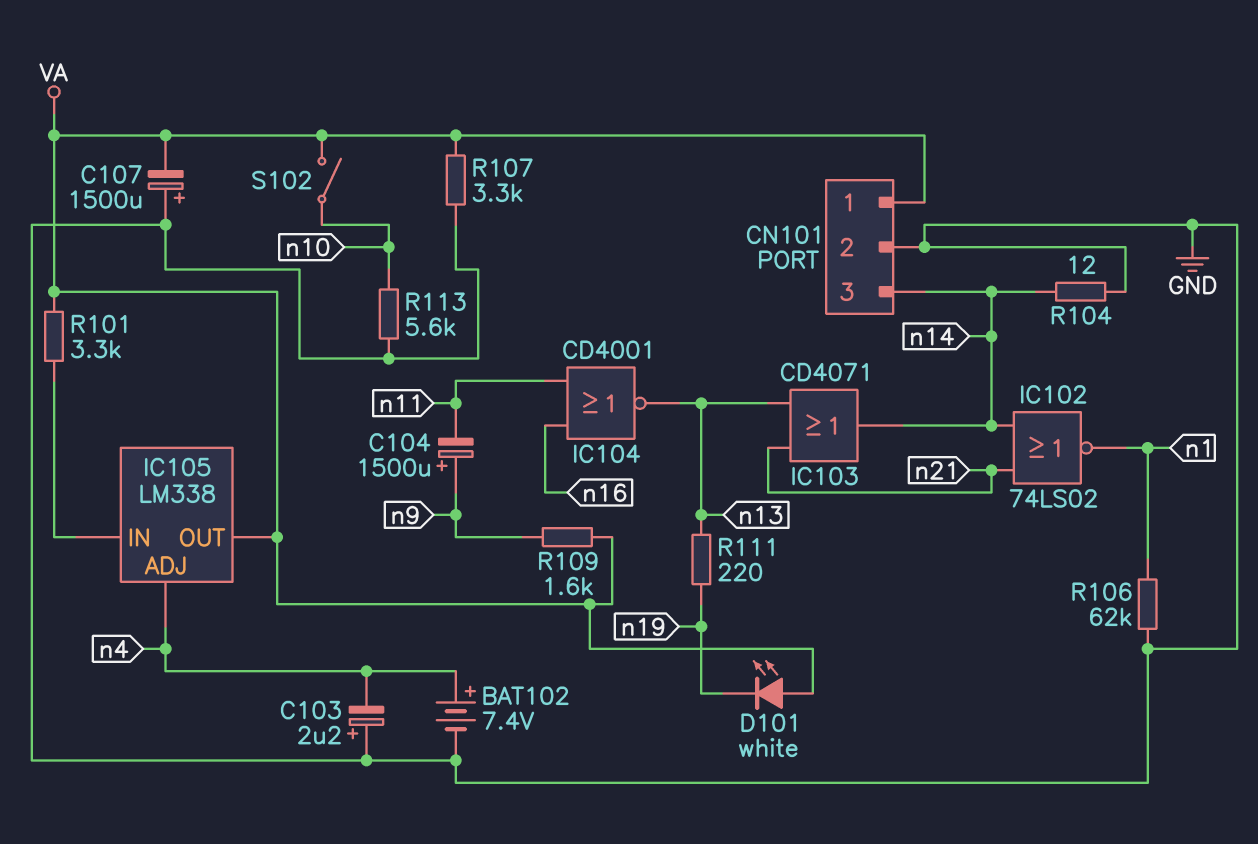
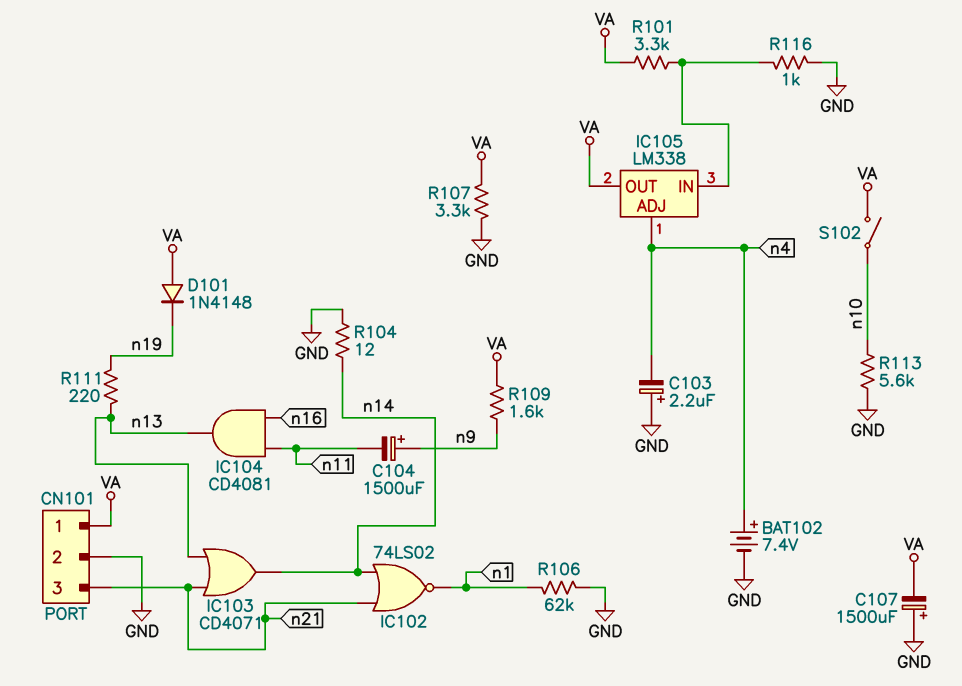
CN101 pin 3: n14 -> n21
D101: LED white (A VA, K n19) -> diode 1N4148 (A VA, K n19)
IC104: NOR CD4001 (in n11, in n16, out n13) -> AND CD4081 (in n11, in n16, out n13)
R116: none -> 1k (GND, IC105/IN)

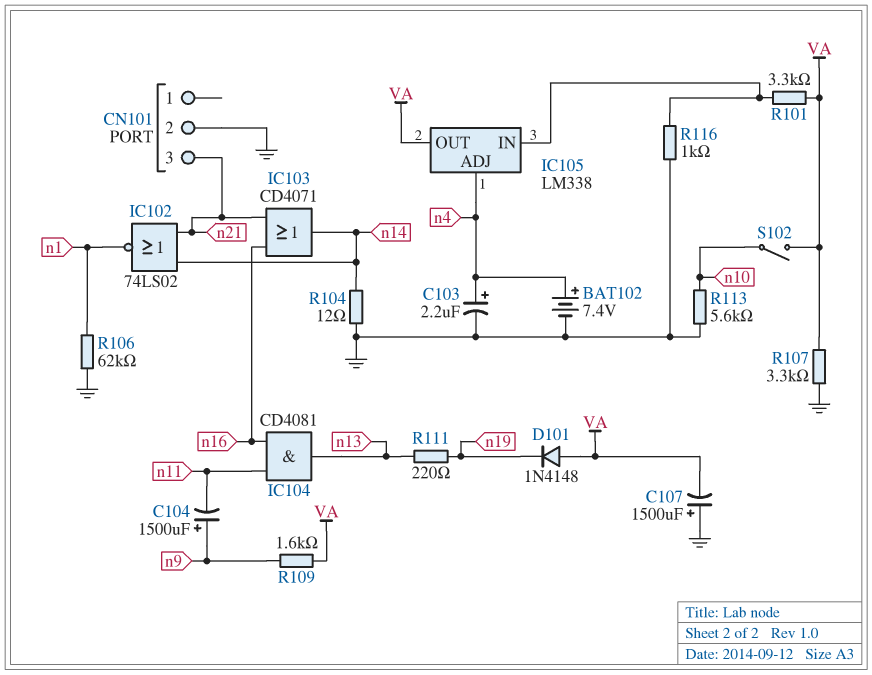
C103: 2.2uF (plus GND, minus n4) -> 2.2uF (plus n4, minus GND)
CN101 pin 1: VA -> none
IC103: OR CD4071 (in n13, in n21, out n14) -> OR CD4071 (in n16, in n21, out n14)

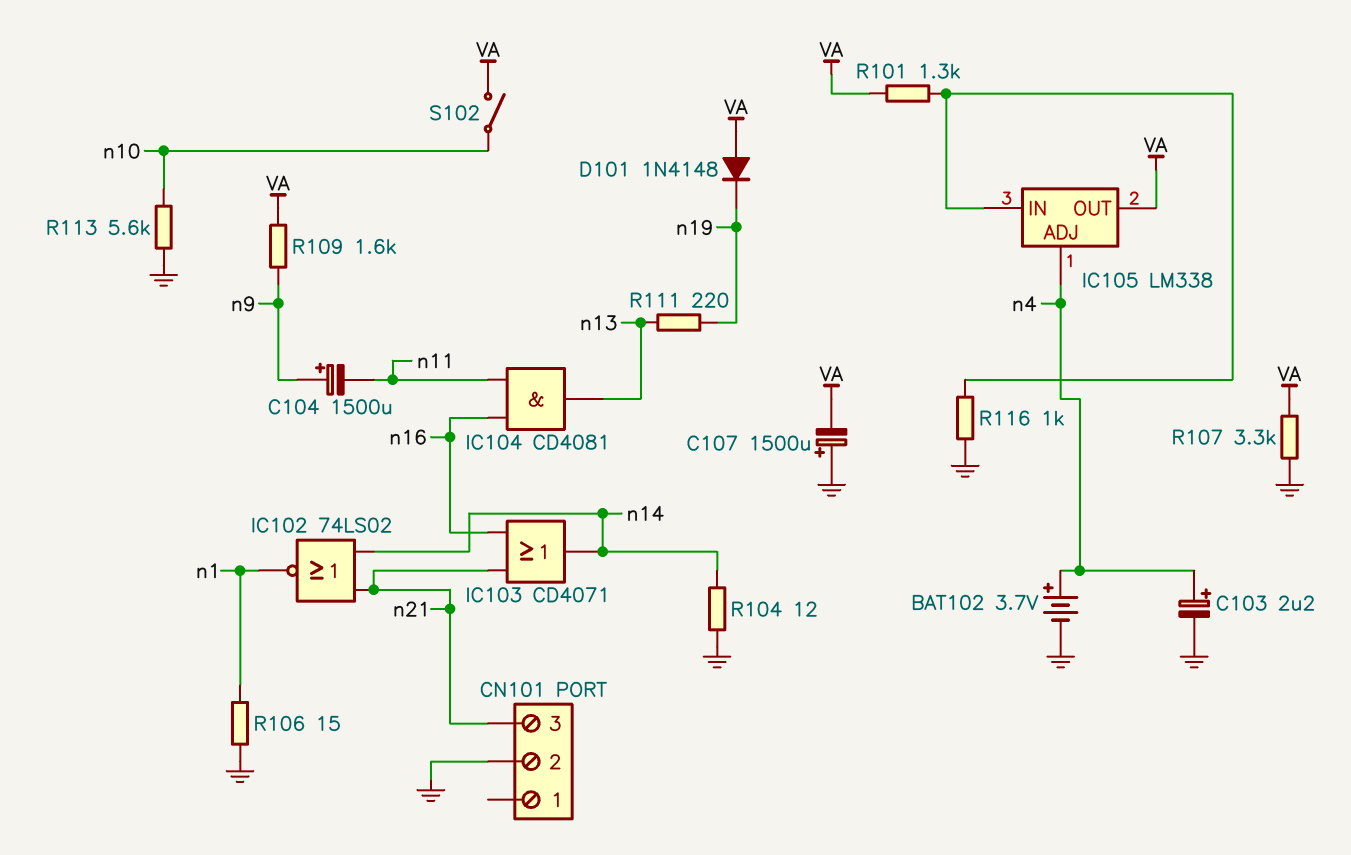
BAT102: 7.4V (plus n4, minus GND) -> 3.7V (plus n4, minus GND)
R101: 3.3k (IC105/IN, VA) -> 1.3k (IC105/IN, VA)
R106: 62k (GND, n1) -> 15 (GND, n1)

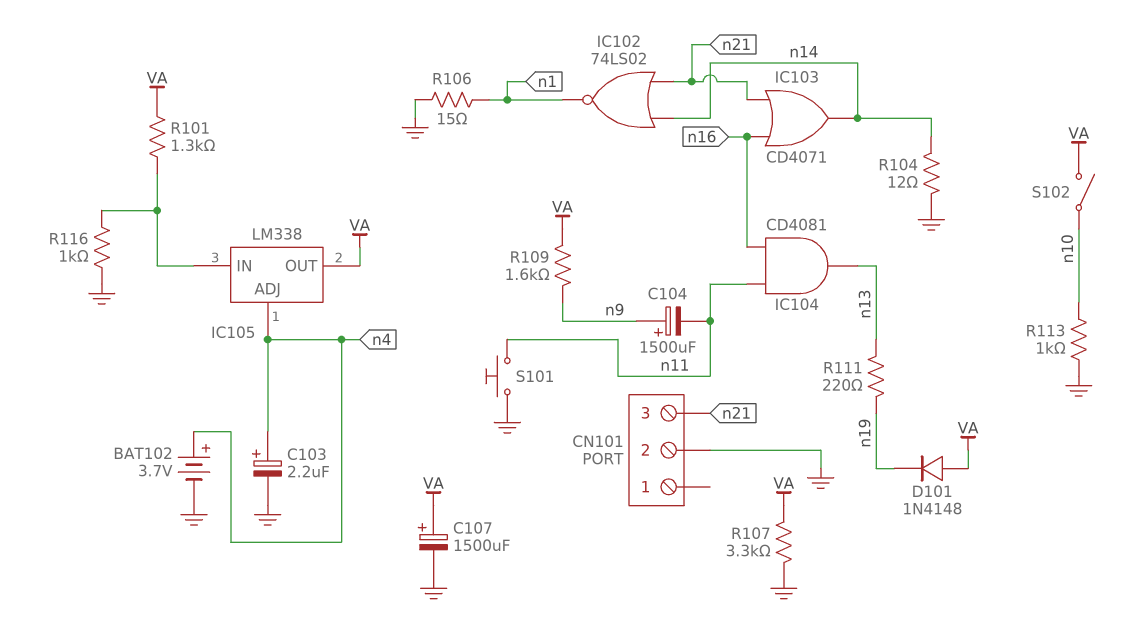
C107: 1500uF (plus GND, minus VA) -> 1500uF (plus VA, minus GND)
R113: 5.6k (GND, n10) -> 1k (GND, n10)
S101: none -> button (GND, n11)

